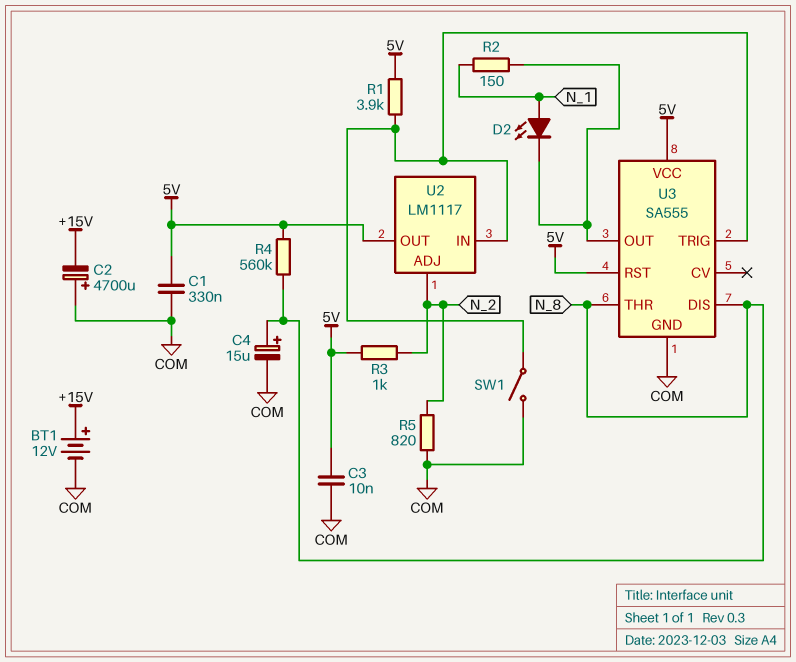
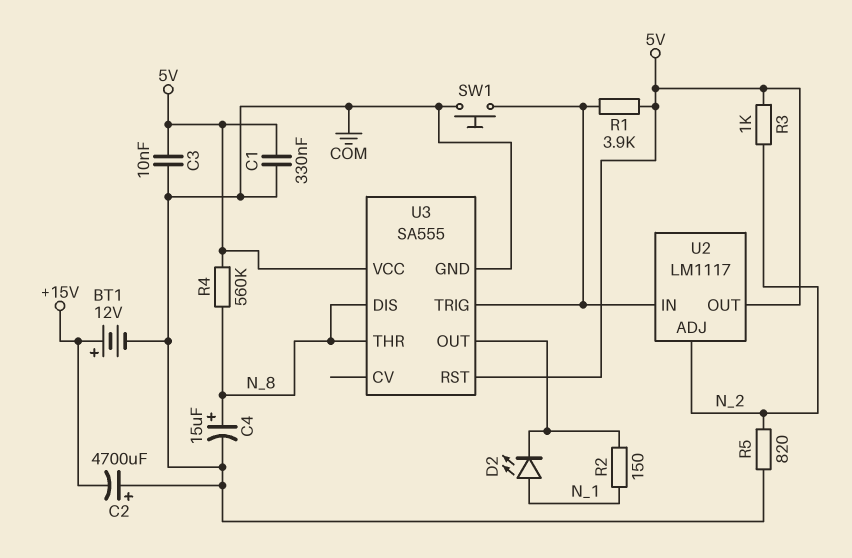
SW1: switch (COM, U2/IN) -> button (COM, U2/IN)

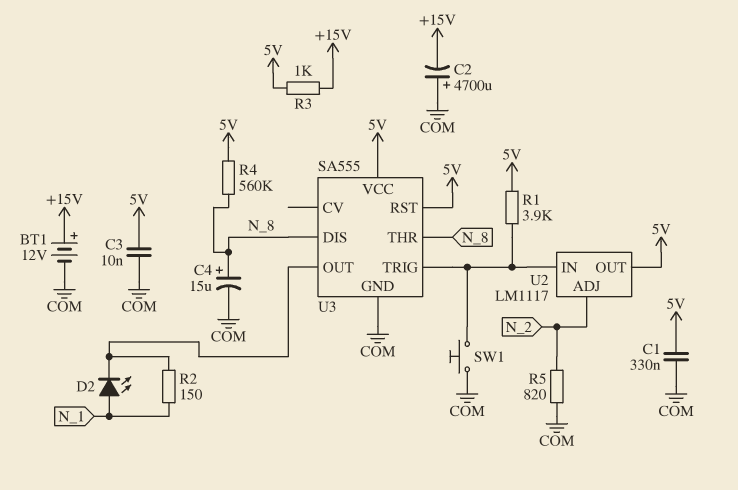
R3: 1k (5V, N_2) -> 1k (+15V, 5V)

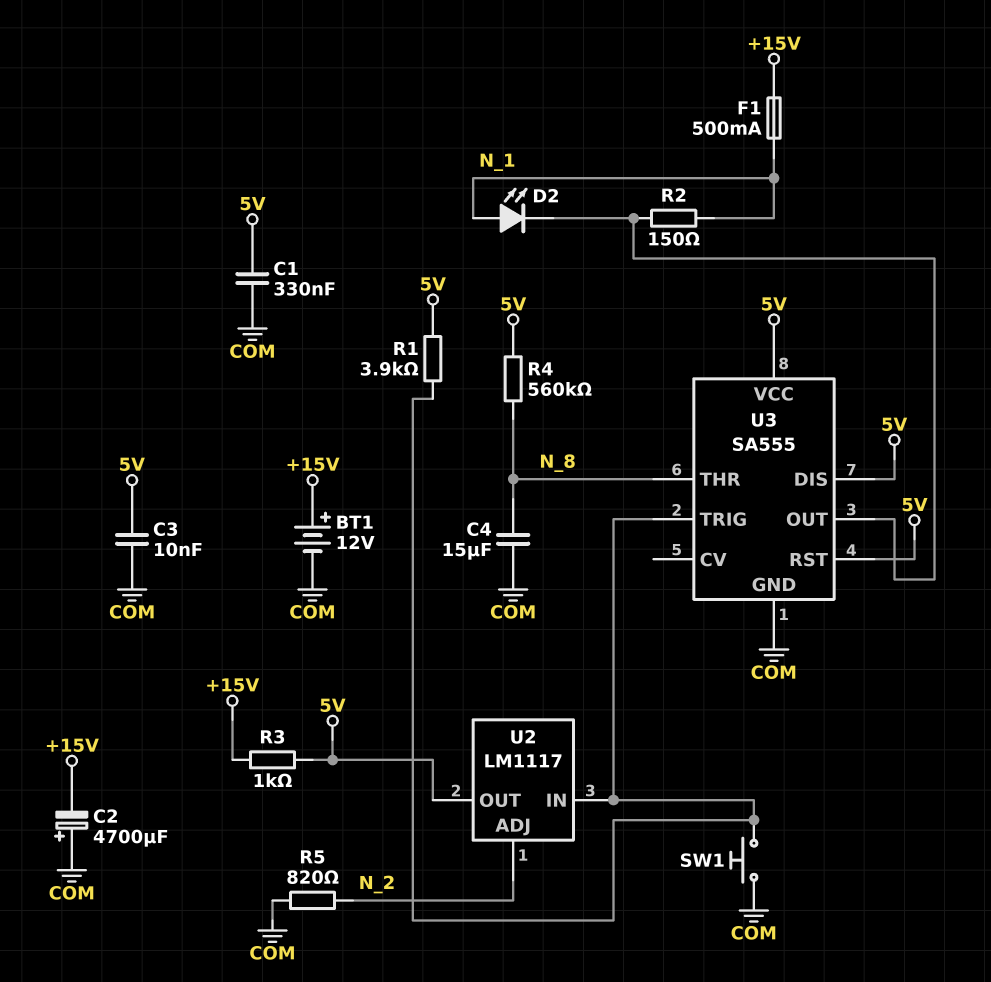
C4: 15uF (plus N_8, minus COM) -> 15uF (COM, N_8)
F1: none -> 500mA (+15V, N_1)
U3 pin DIS: N_8 -> 5V

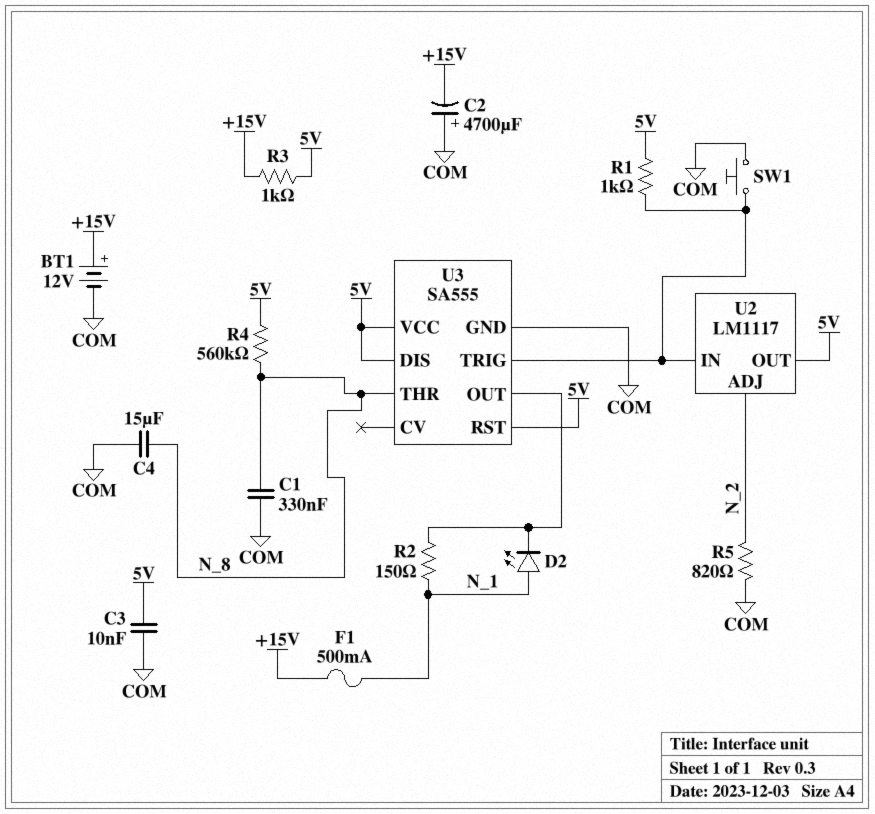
C1: 330nF (5V, COM) -> 330nF (COM, N_8)
R1: 3.9k (5V, U2/IN) -> 1k (5V, U2/IN)

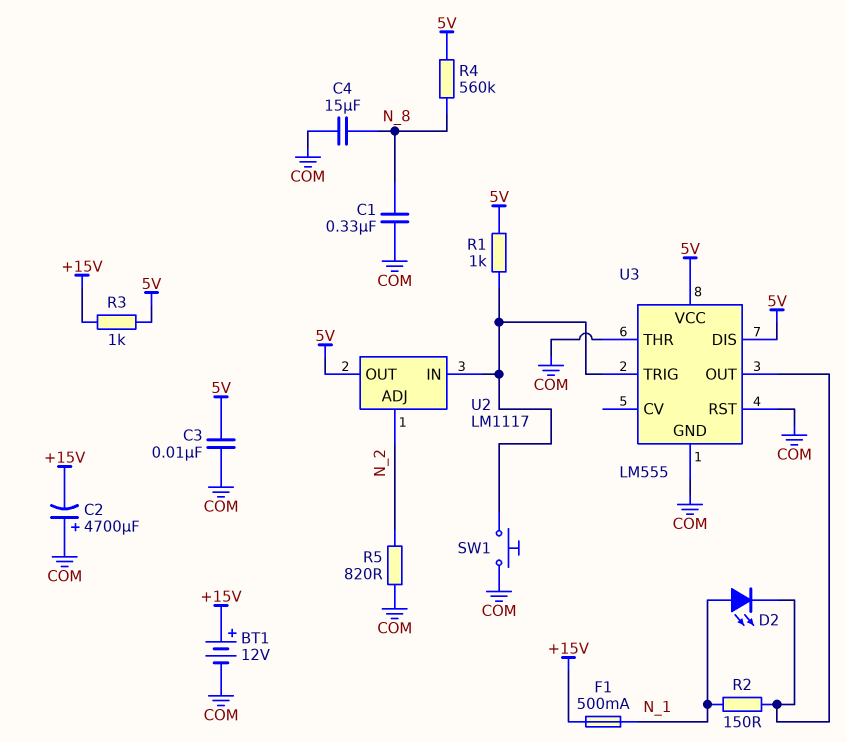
U3: SA555 -> LM555
U3 pin RST: 5V -> COM
U3 pin THR: N_8 -> COM

